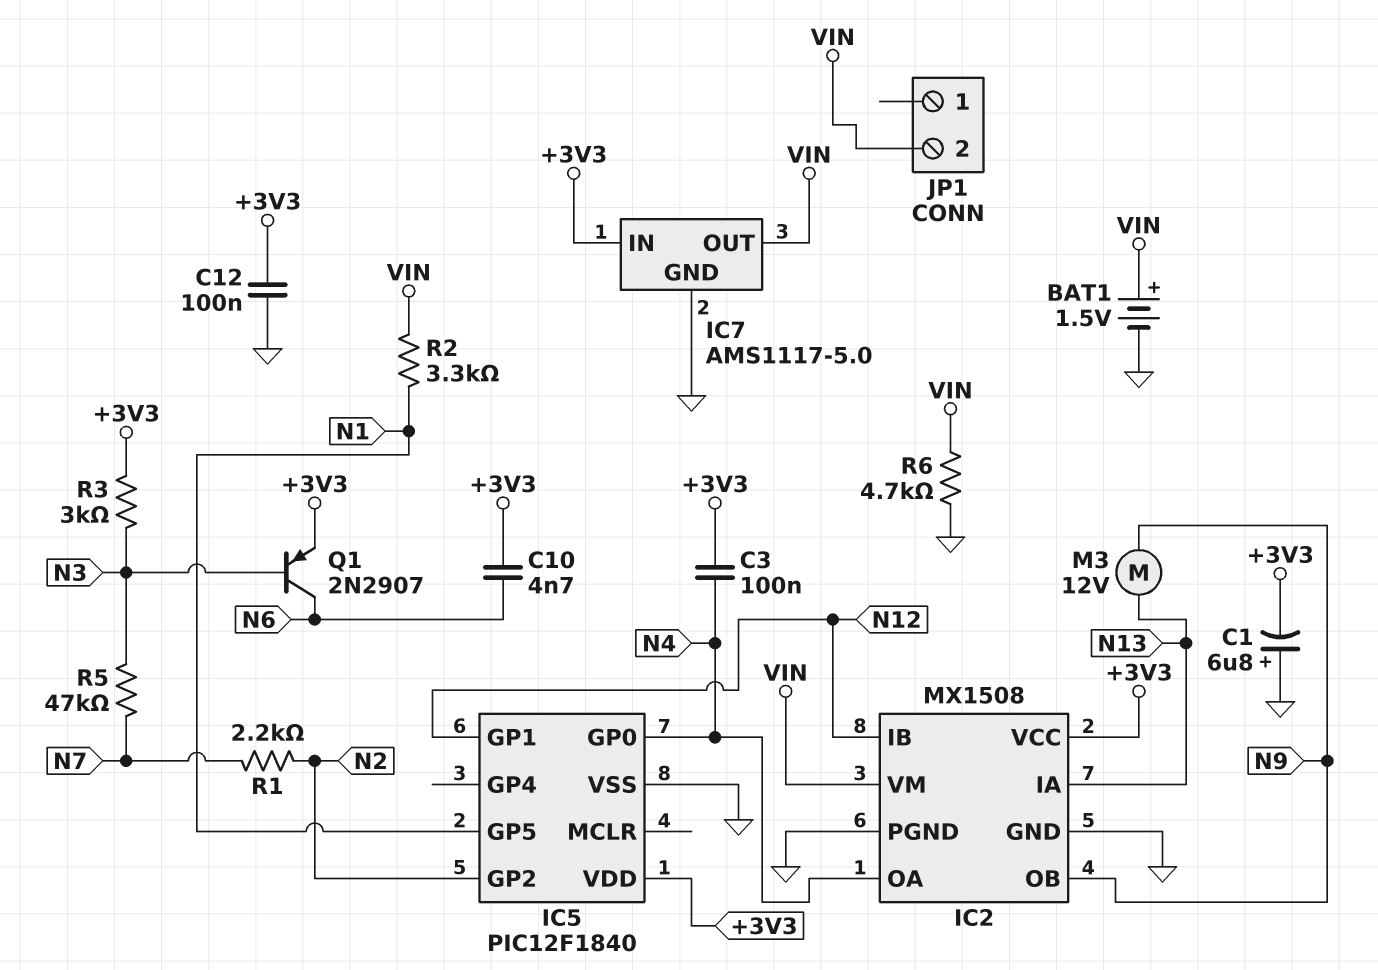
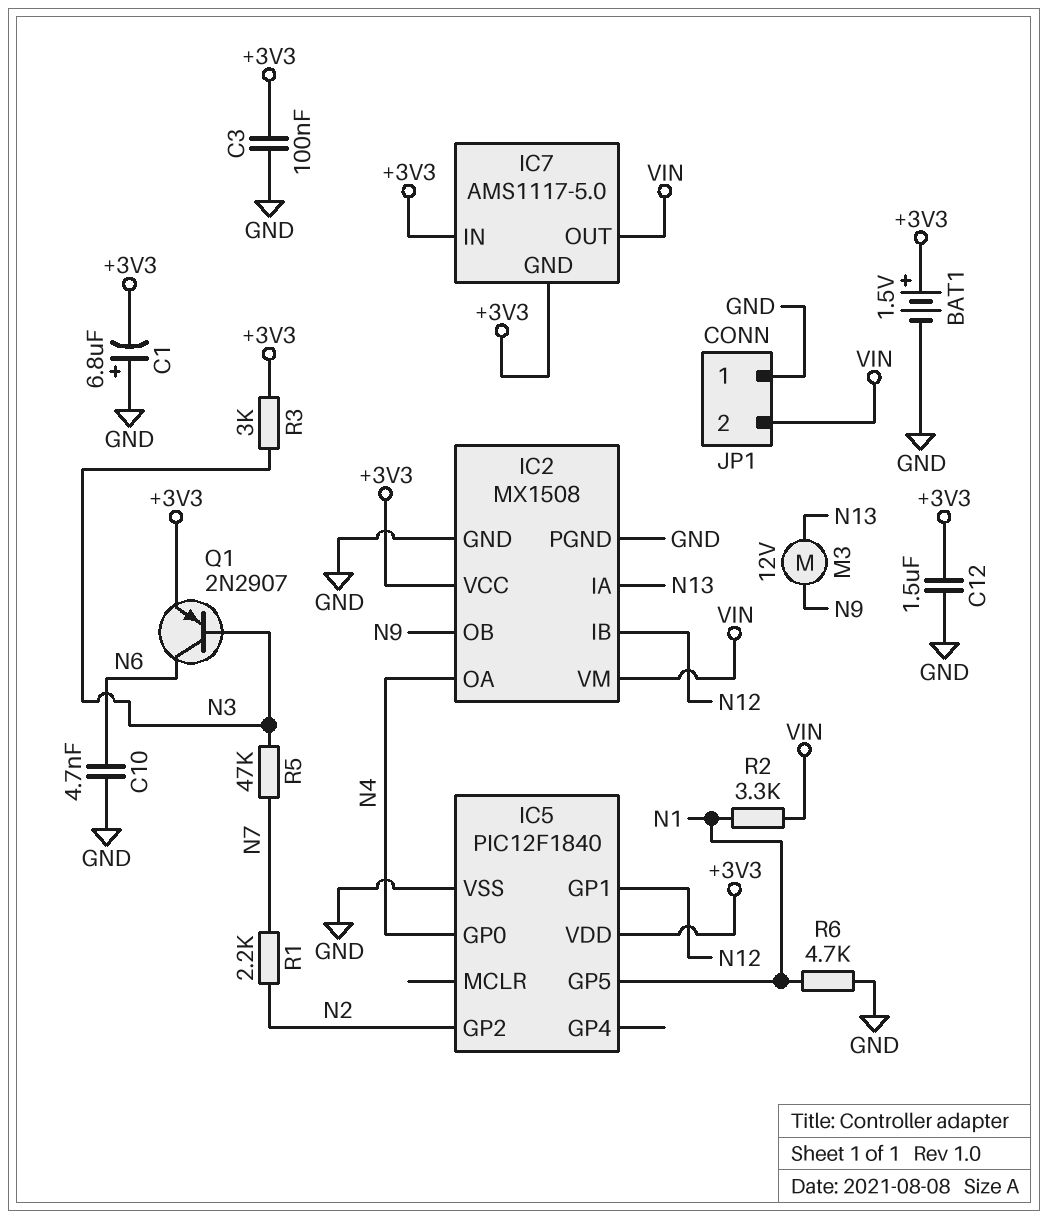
BAT1: 1.5V (plus VIN, minus GND) -> 1.5V (plus +3V3, minus GND)
C3: 100nF (+3V3, N4) -> 100nF (+3V3, GND)
C10: 4.7nF (+3V3, N6) -> 4.7nF (GND, N6)
C12: 100nF (+3V3, GND) -> 1.5uF (+3V3, GND)
IC7 pin GND: GND -> +3V3
JP1 pin 1: none -> GND
R6: 4.7k (GND, VIN) -> 4.7k (GND, N1)

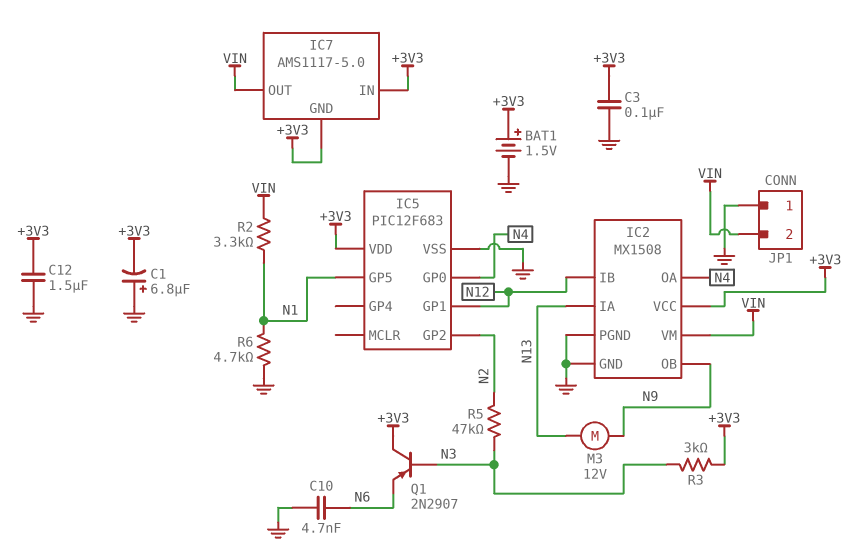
IC5: PIC12F1840 -> PIC12F683
Q1: PNP 2N2907 (B N3, C N6, E +3V3) -> PNP 2N2907 (B N3, C +3V3, E N6)
R1: 2.2k (N2, N7) -> none
R5: 47k (N3, N7) -> 47k (N2, N3)

